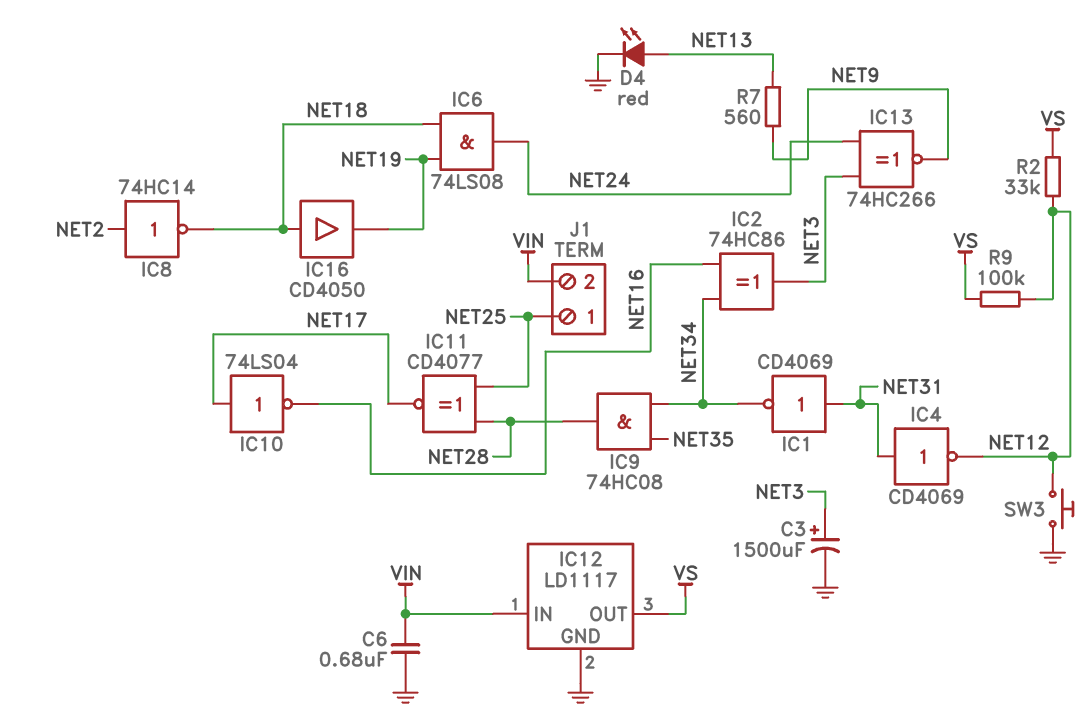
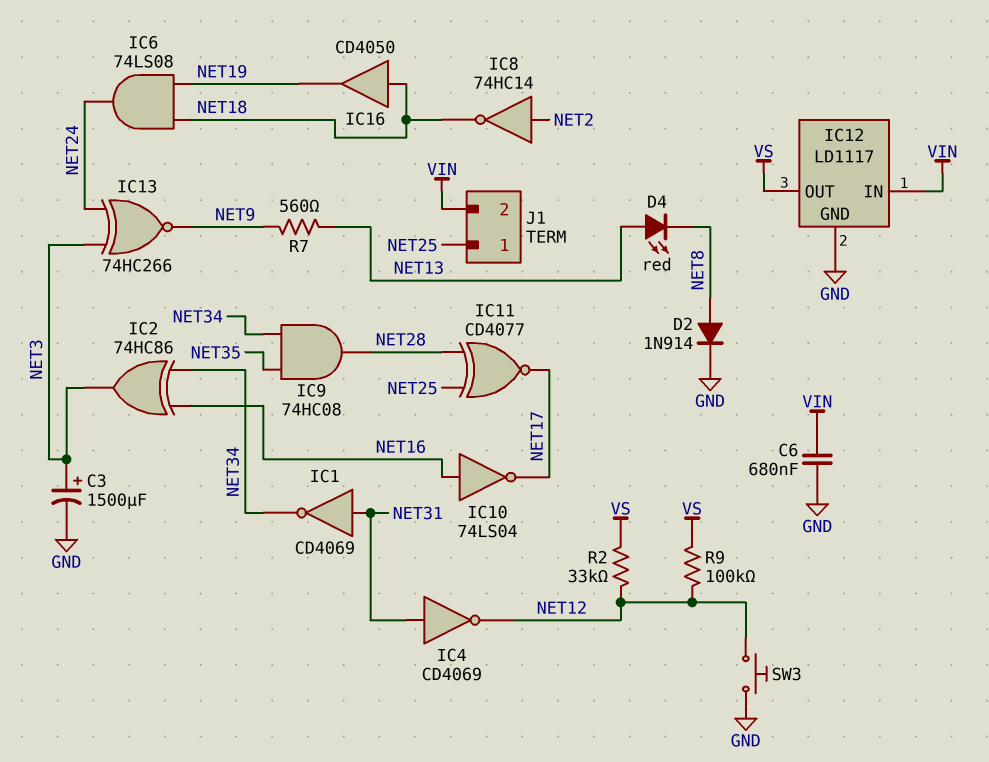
D2: none -> diode 1N914 (A NET8, K GND)
D4: LED red (A NET13, K GND) -> LED red (A NET13, K NET8)
IC10: NOT 74LS04 (in NET17, out NET16) -> NOT 74LS04 (in NET16, out NET17)

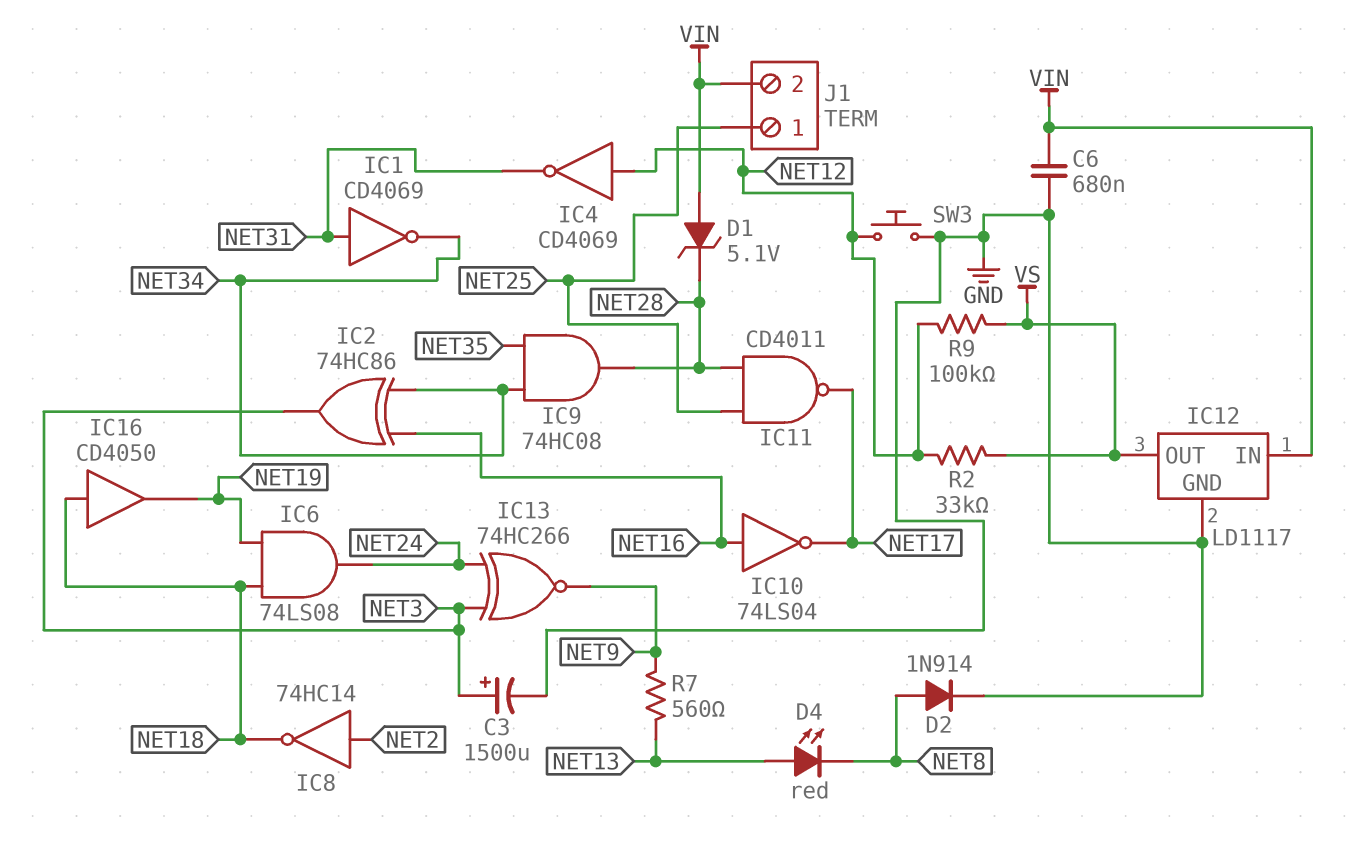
D1: none -> zener 5.1V (A VIN, K NET28)
IC4: NOT CD4069 (in NET31, out NET12) -> NOT CD4069 (in NET12, out NET31)
IC11: XNOR CD4077 (in NET25, in NET28, out NET17) -> NAND CD4011 (in NET25, in NET28, out NET17)

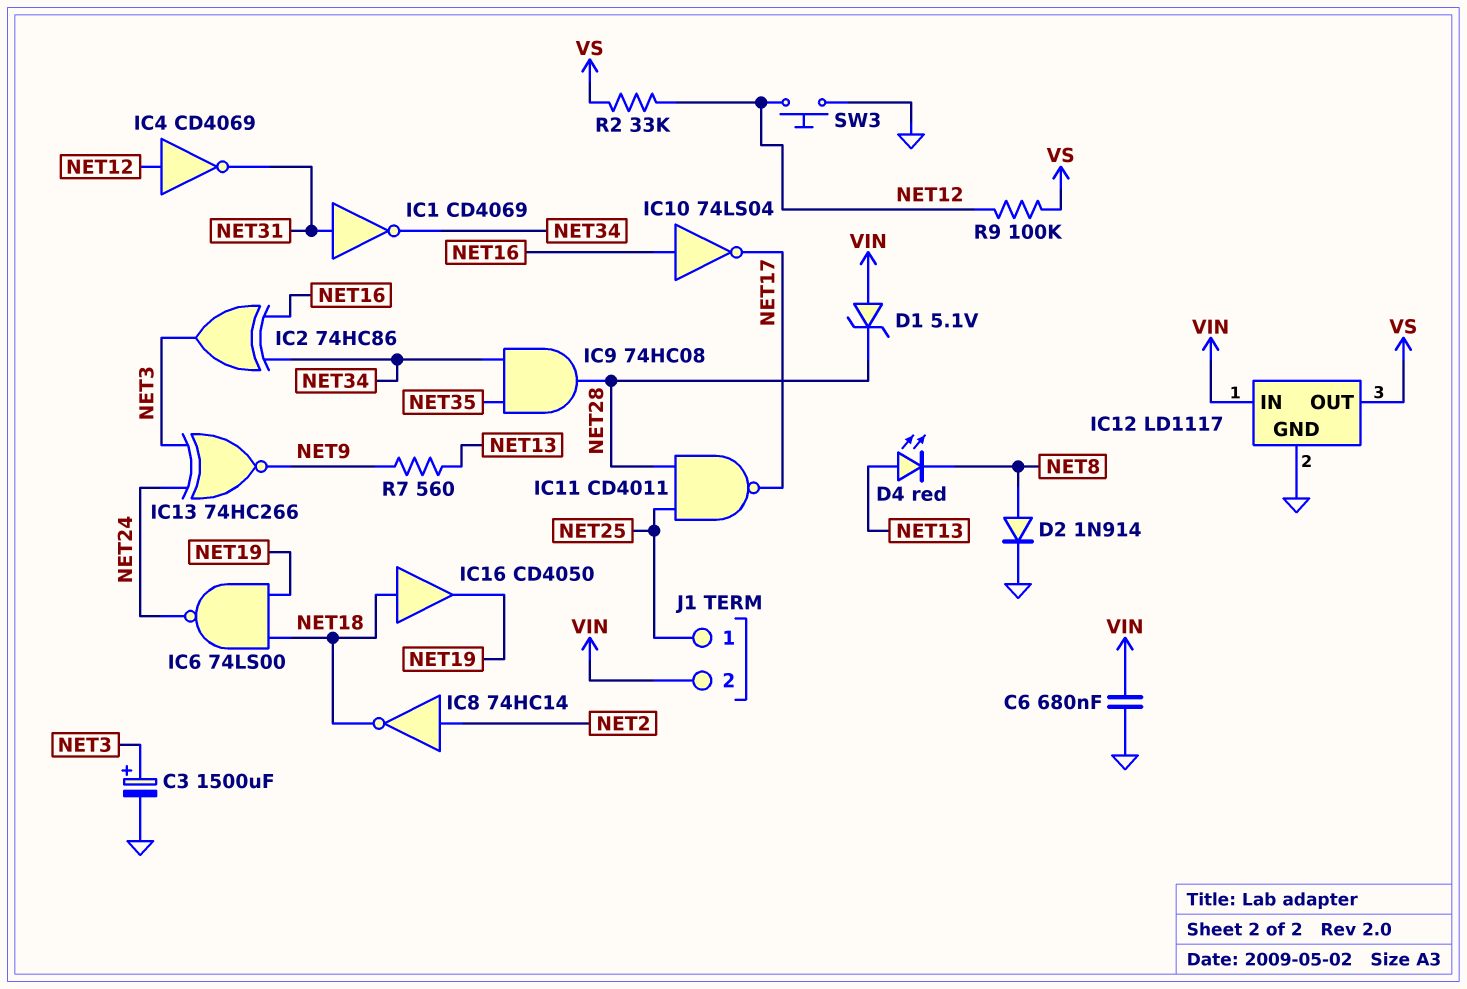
IC6: AND 74LS08 (in NET18, in NET19, out NET24) -> NAND 74LS00 (in NET18, in NET19, out NET24)

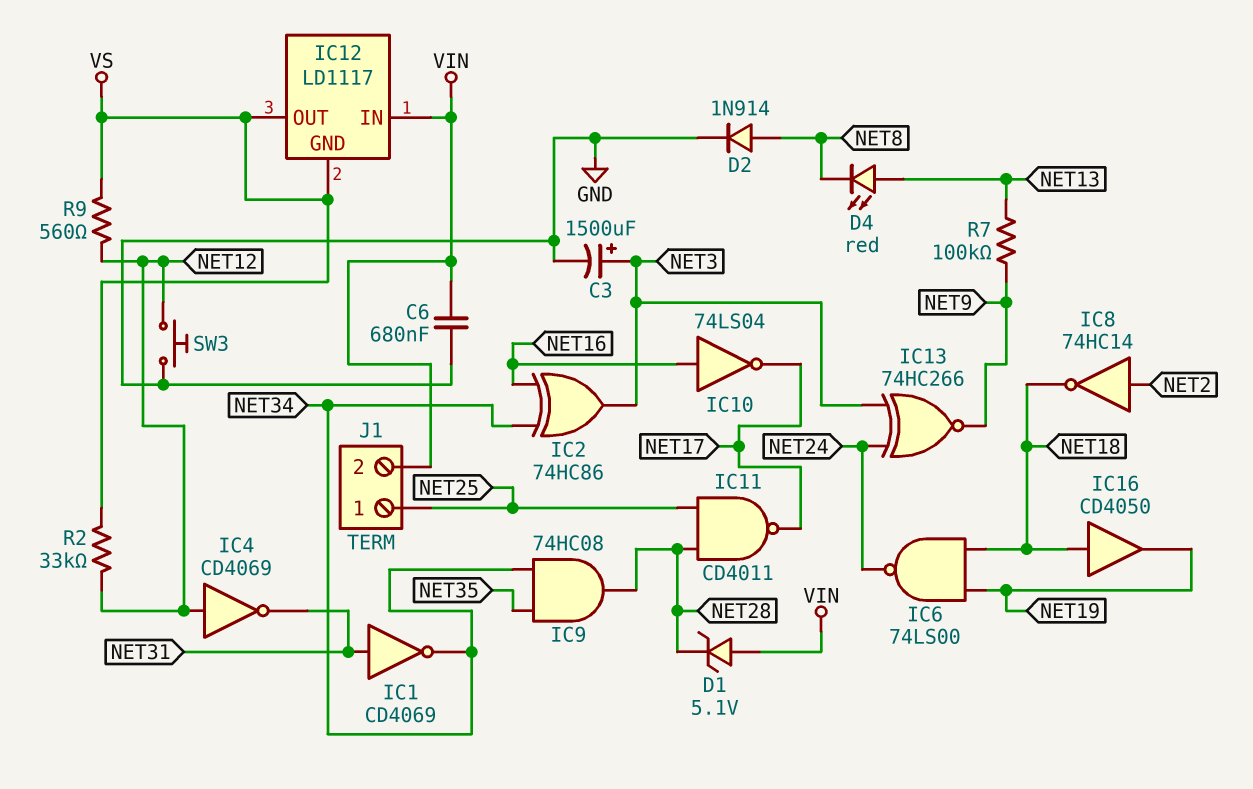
IC12 pin GND: GND -> VS
R7: 560 (NET9, NET13) -> 100k (NET9, NET13)
R9: 100k (NET12, VS) -> 560 (NET12, VS)

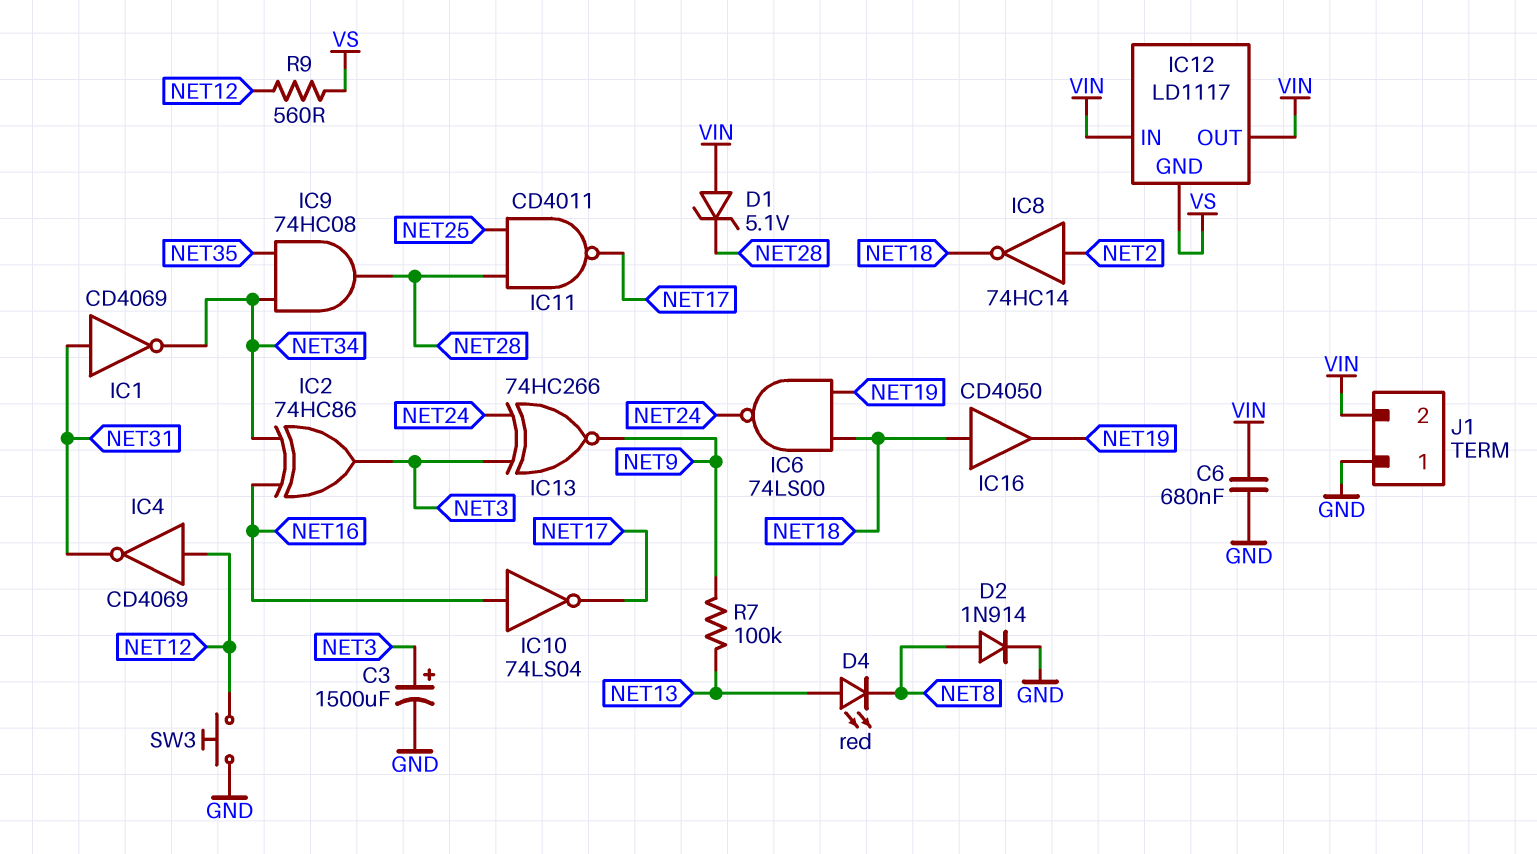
IC12 pin OUT: VS -> VIN
J1 pin 1: NET25 -> GND
R2: 33k (NET12, VS) -> none

